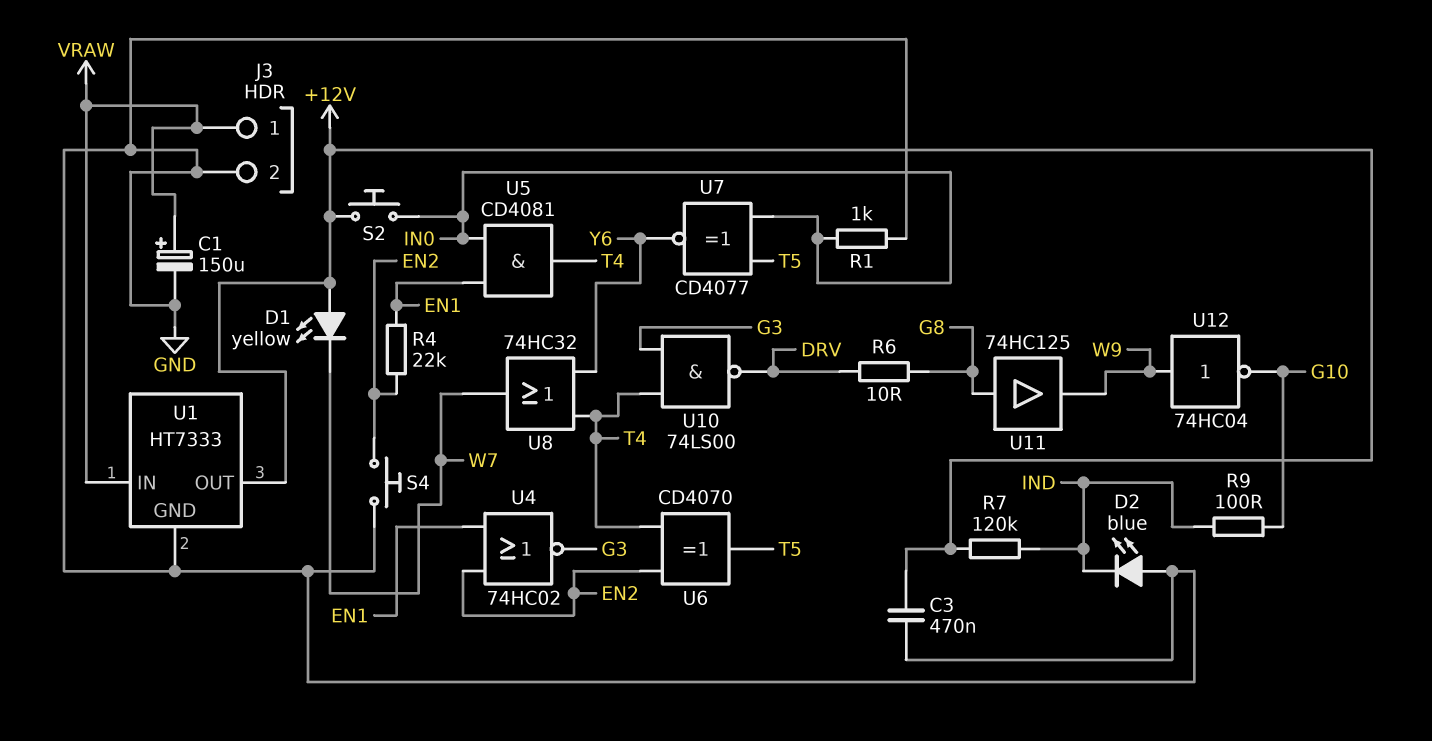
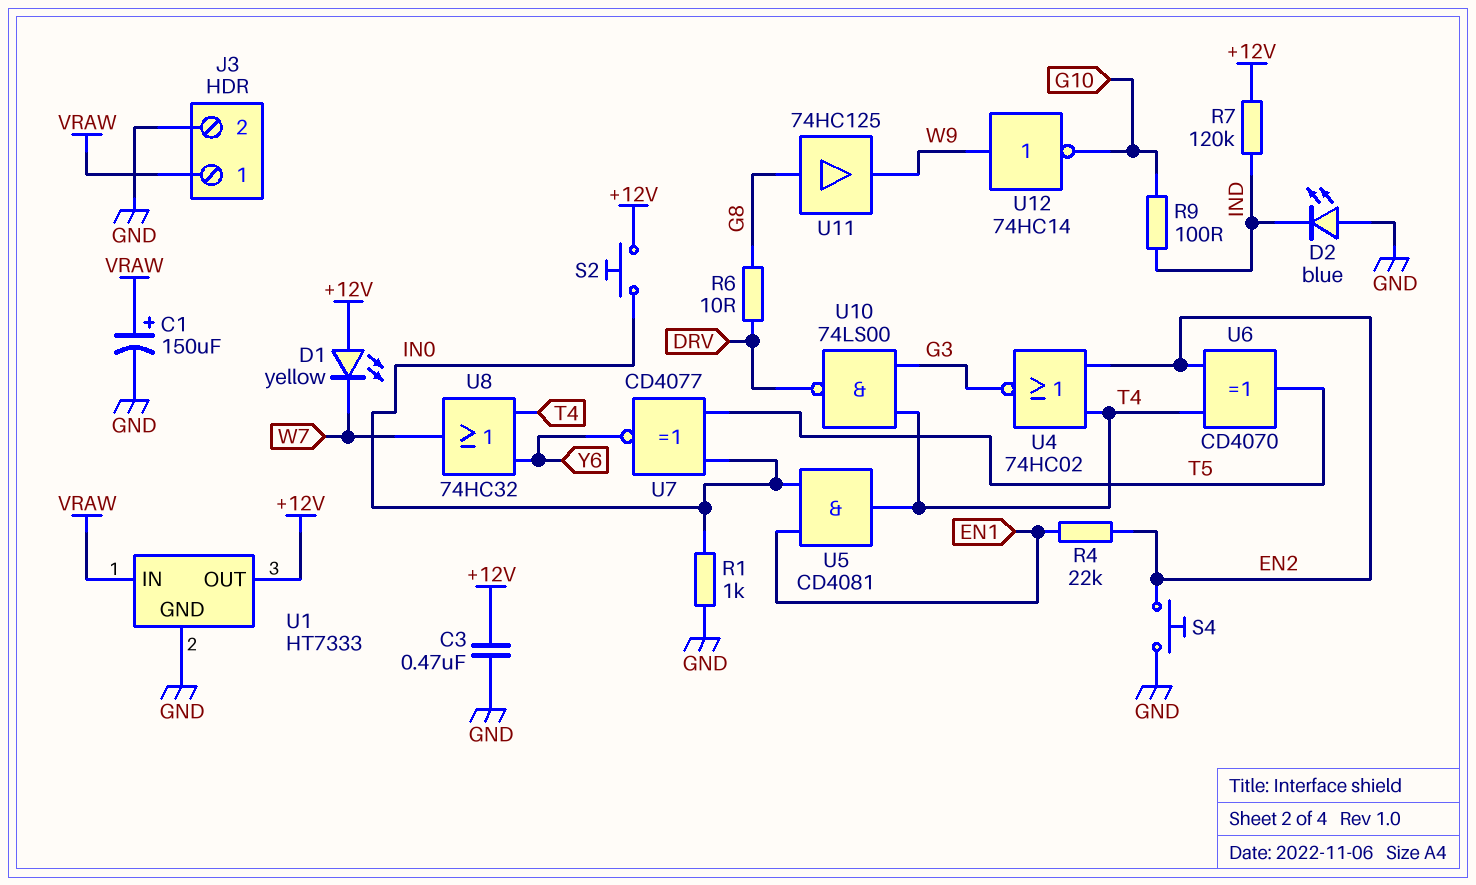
U4: NOR 74HC02 (in EN1, in EN2, out G3) -> NOR 74HC02 (in EN2, in T4, out G3)
U12: NOT 74HC04 (in W9, out G10) -> NOT 74HC14 (in W9, out G10)

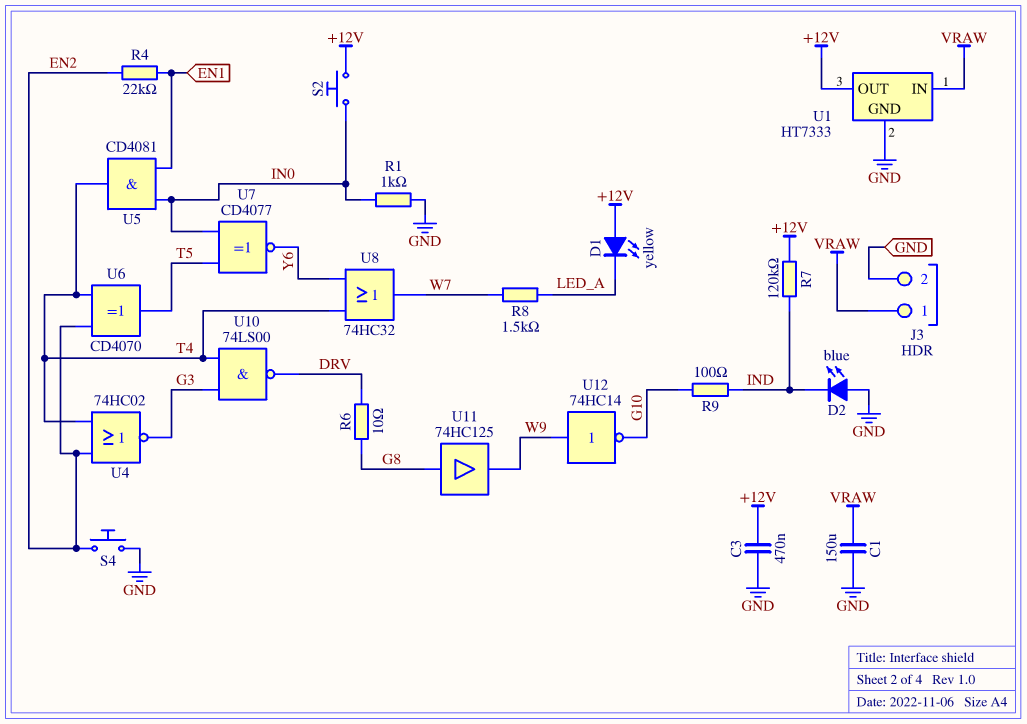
C1: 150uF (plus VRAW, minus GND) -> 150uF (GND, VRAW)
D1: LED yellow (A +12V, K W7) -> LED yellow (A +12V, K LED_A)
R8: none -> 1.5k (LED_A, W7)

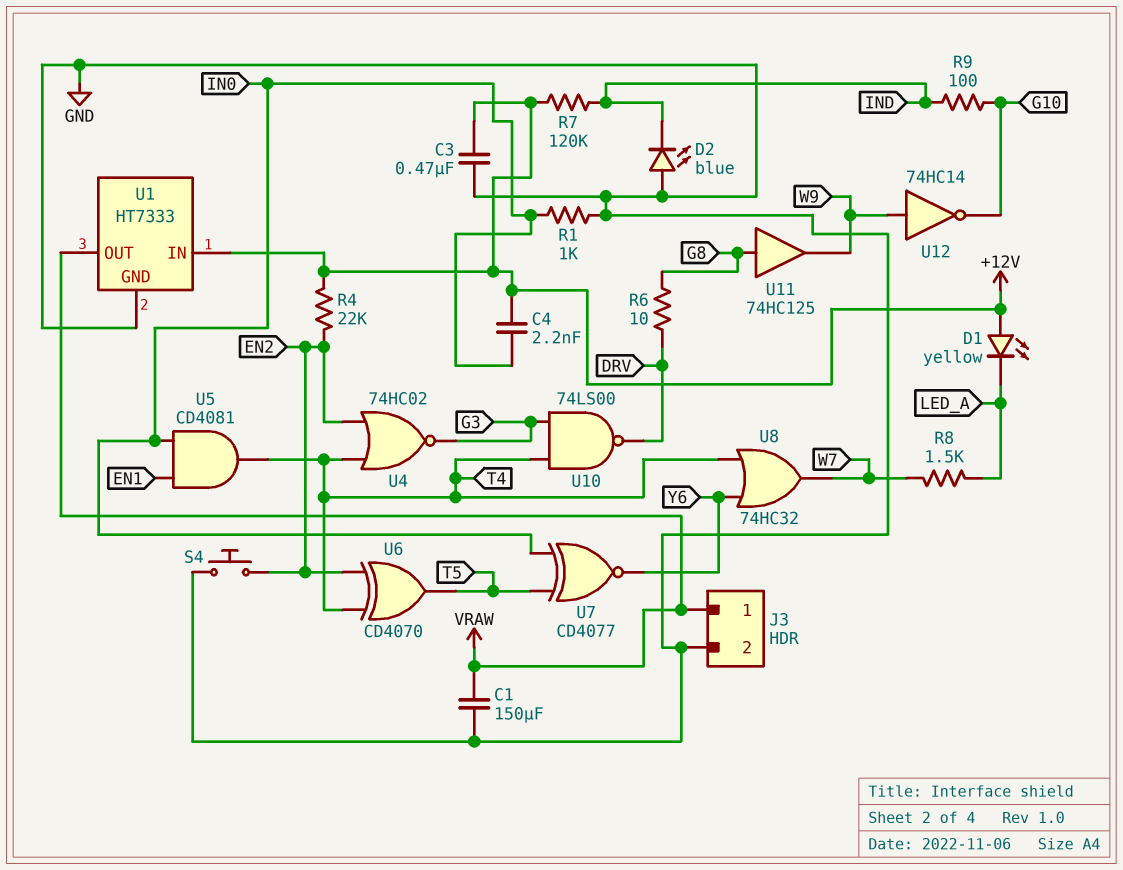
C4: none -> 2.2nF (+12V, IN0)
R4: 22k (EN1, EN2) -> 22k (+12V, EN2)
S2: button (+12V, IN0) -> none
U1 pin IN: VRAW -> +12V
U1 pin OUT: +12V -> VRAW

